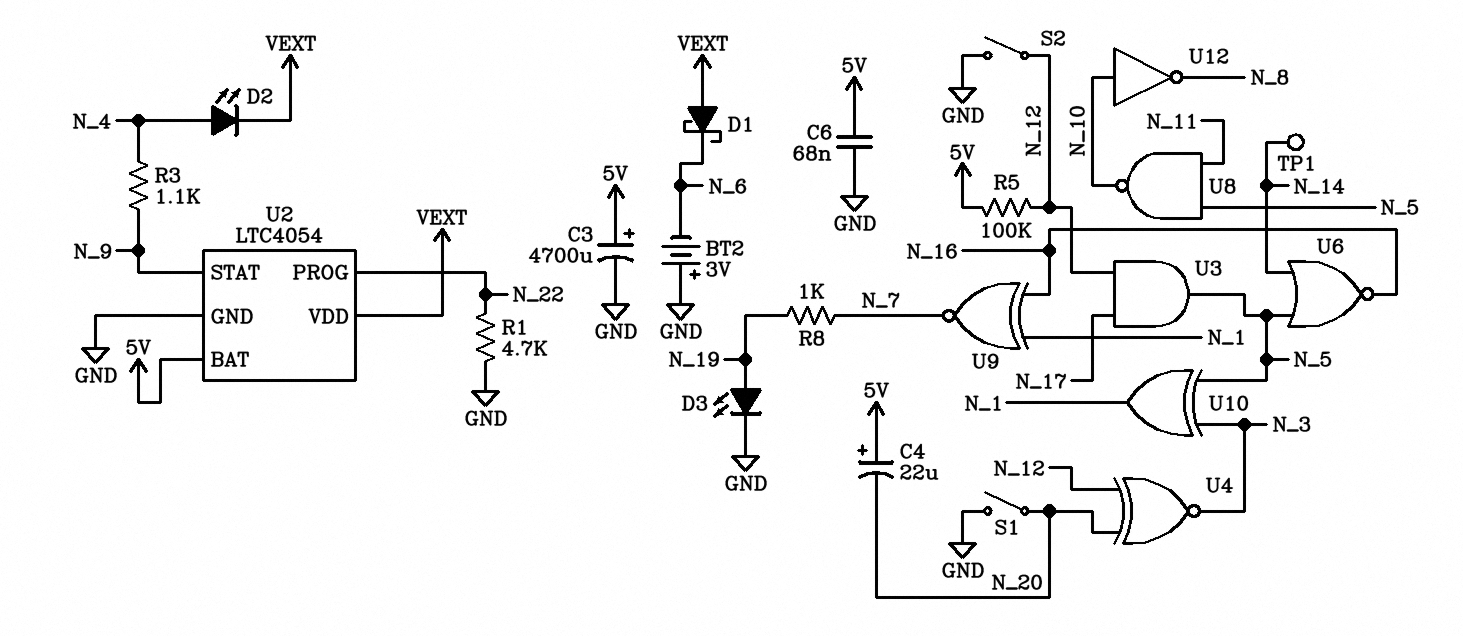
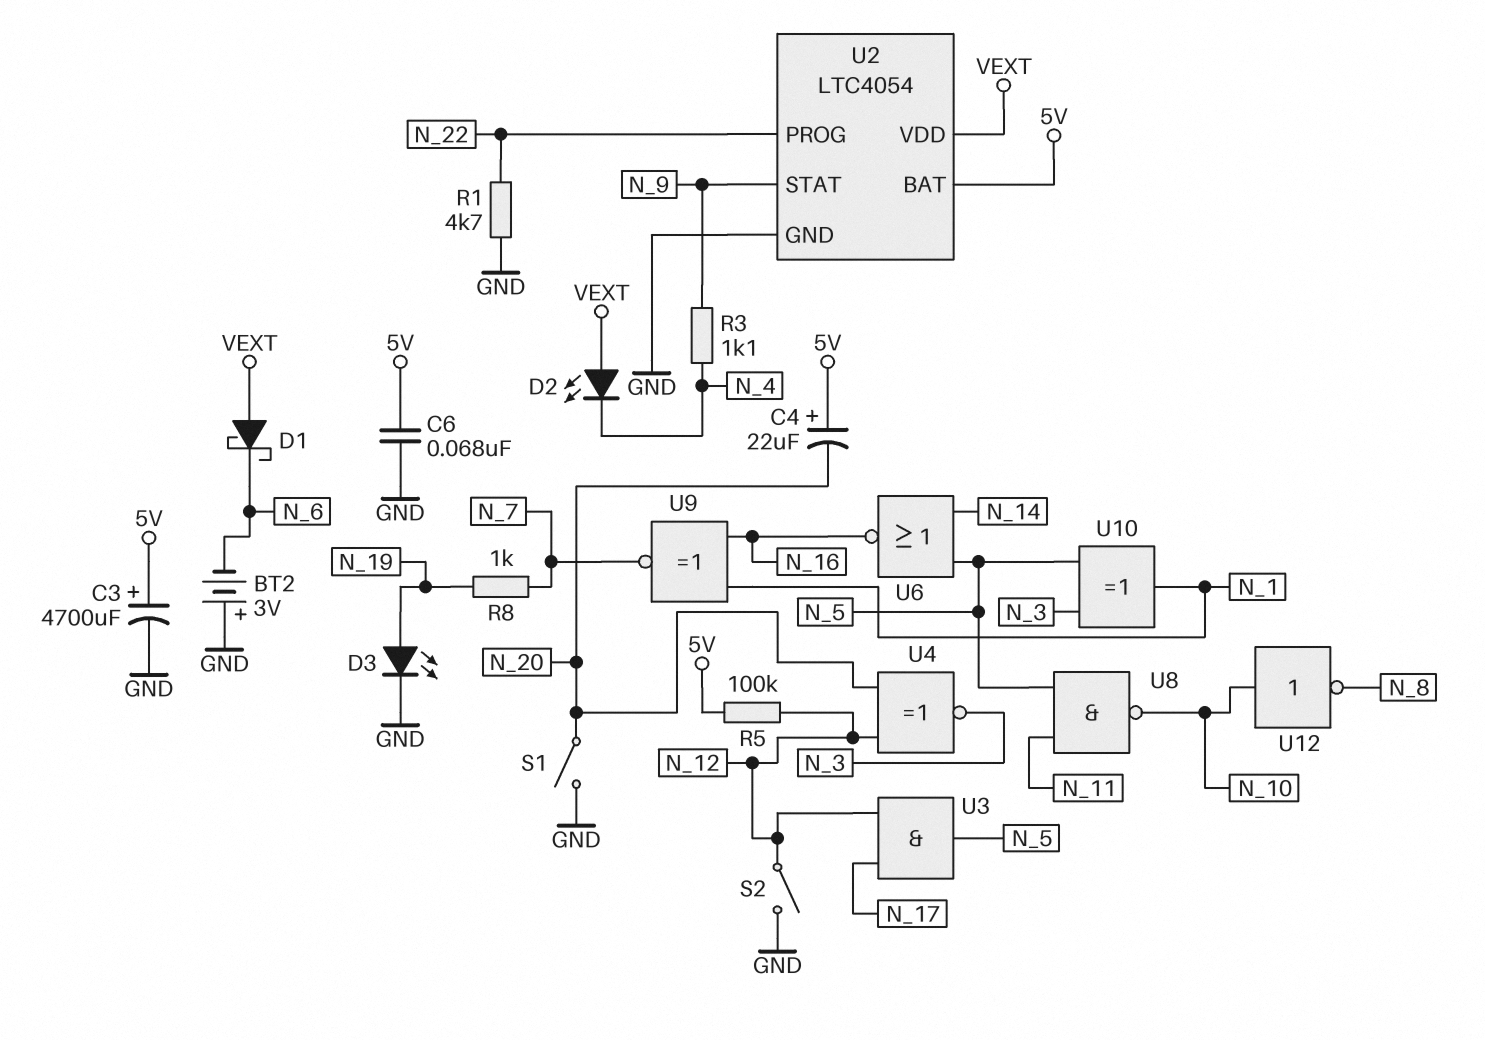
D2: LED (A N_4, K VEXT) -> LED (A VEXT, K N_4)
TP1: test point (N_14) -> none

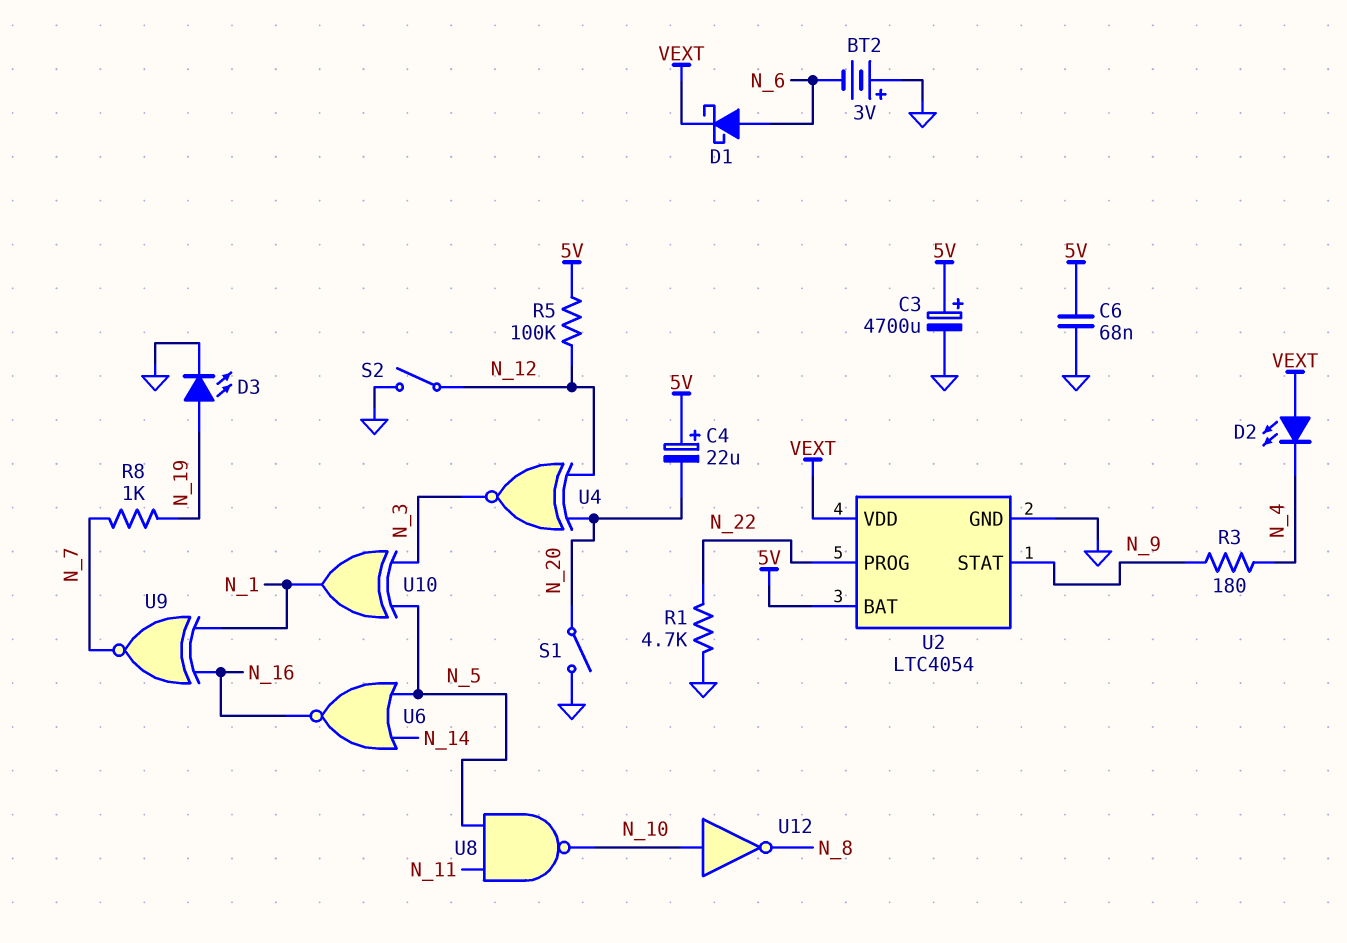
D1: schottky (A VEXT, K N_6) -> schottky (A N_6, K VEXT)
R3: 1.1k (N_4, N_9) -> 180 (N_4, N_9)
U3: AND (in N_12, in N_17, out N_5) -> none

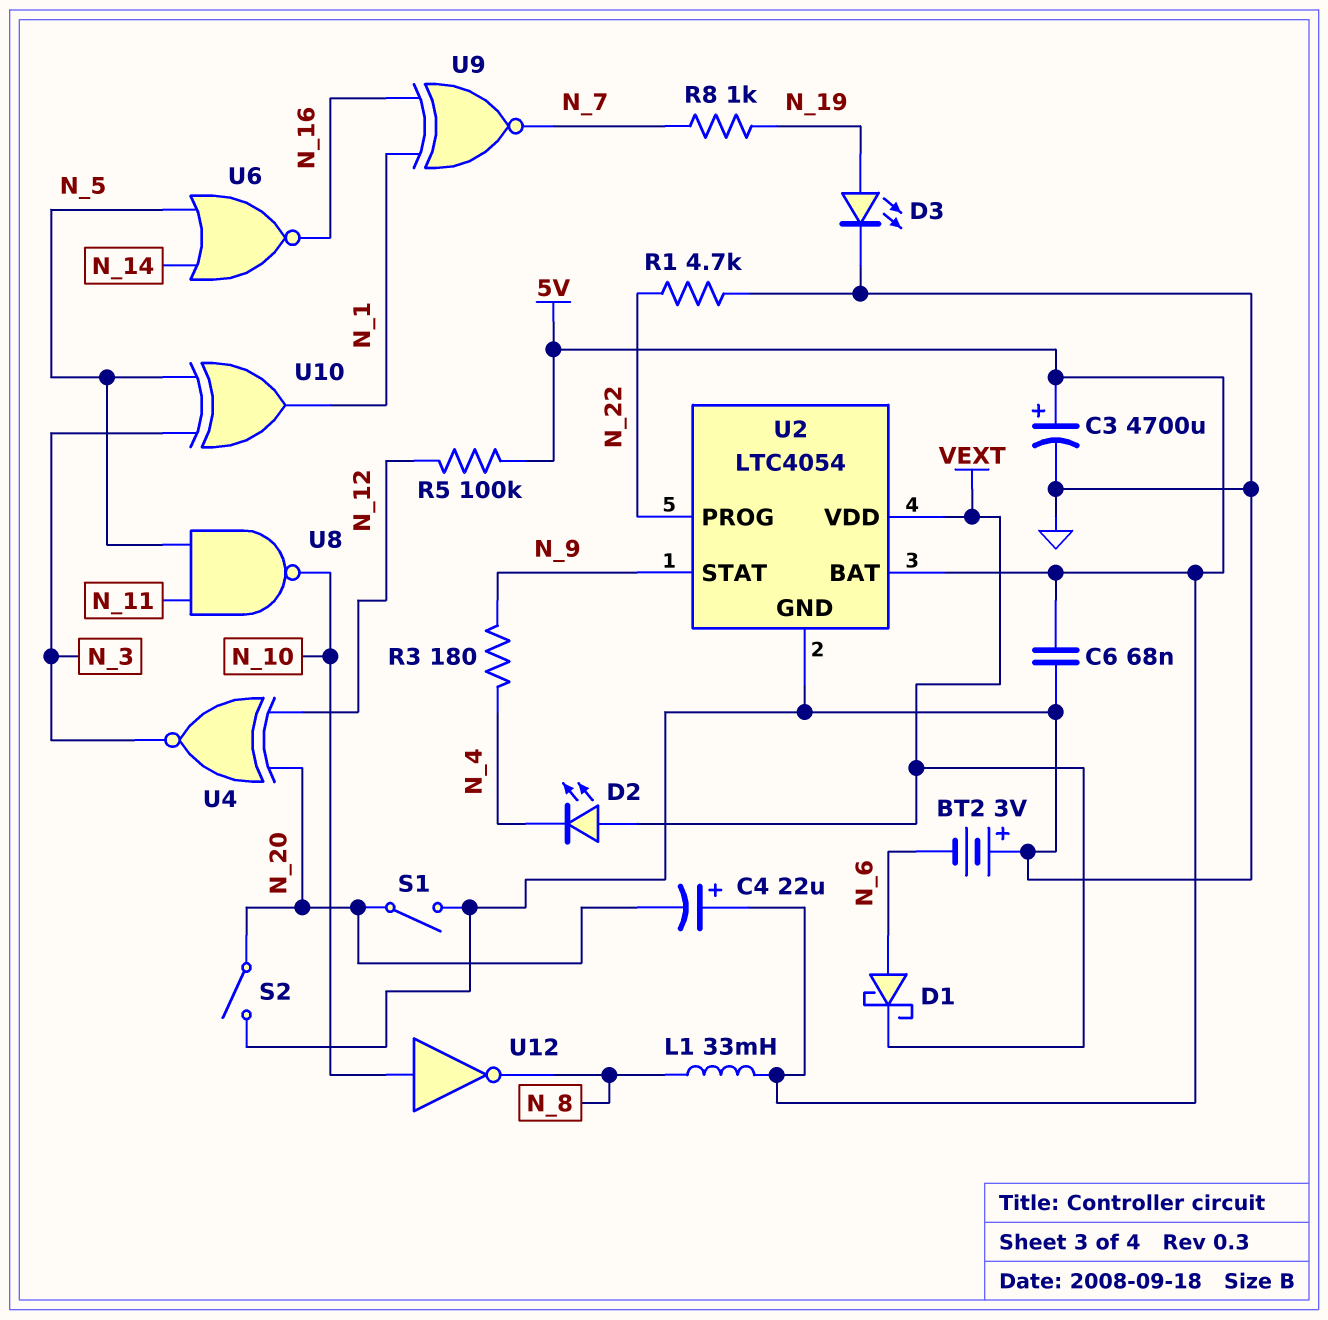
L1: none -> 33mH (5V, N_8)
S2: switch (GND, N_12) -> switch (GND, N_20)

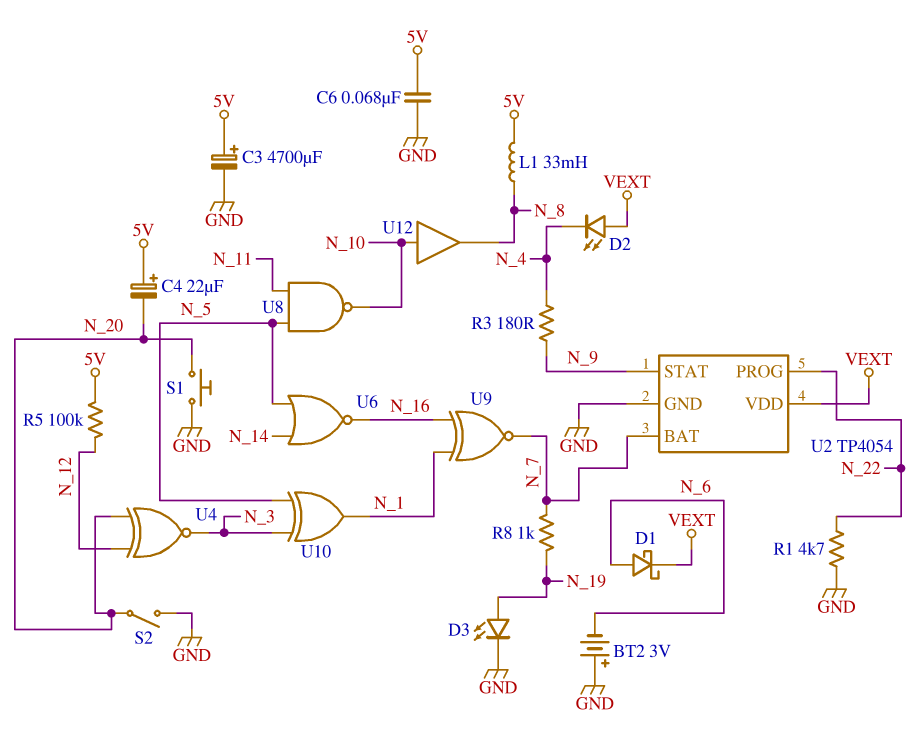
S1: switch (GND, N_20) -> button (GND, N_20)
U2: LTC4054 -> TP4054
U2 pin BAT: 5V -> N_7
U12: NOT (in N_10, out N_8) -> buffer (in N_10, out N_8)

